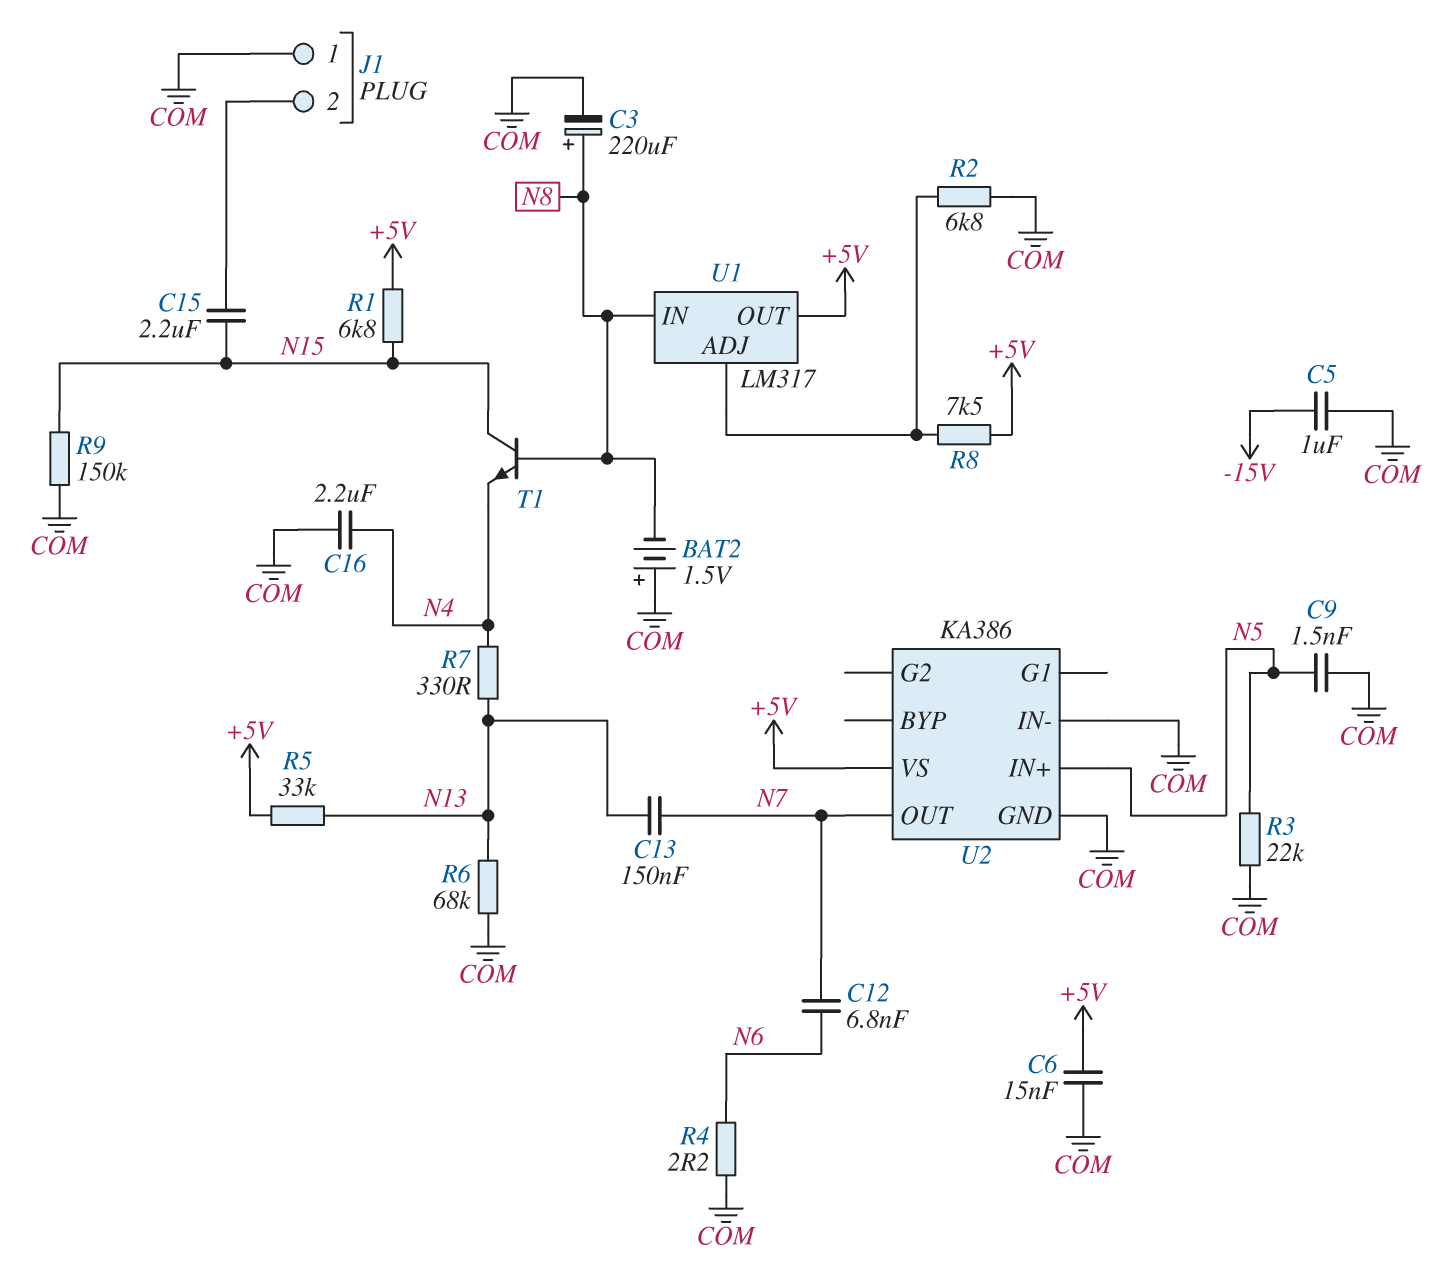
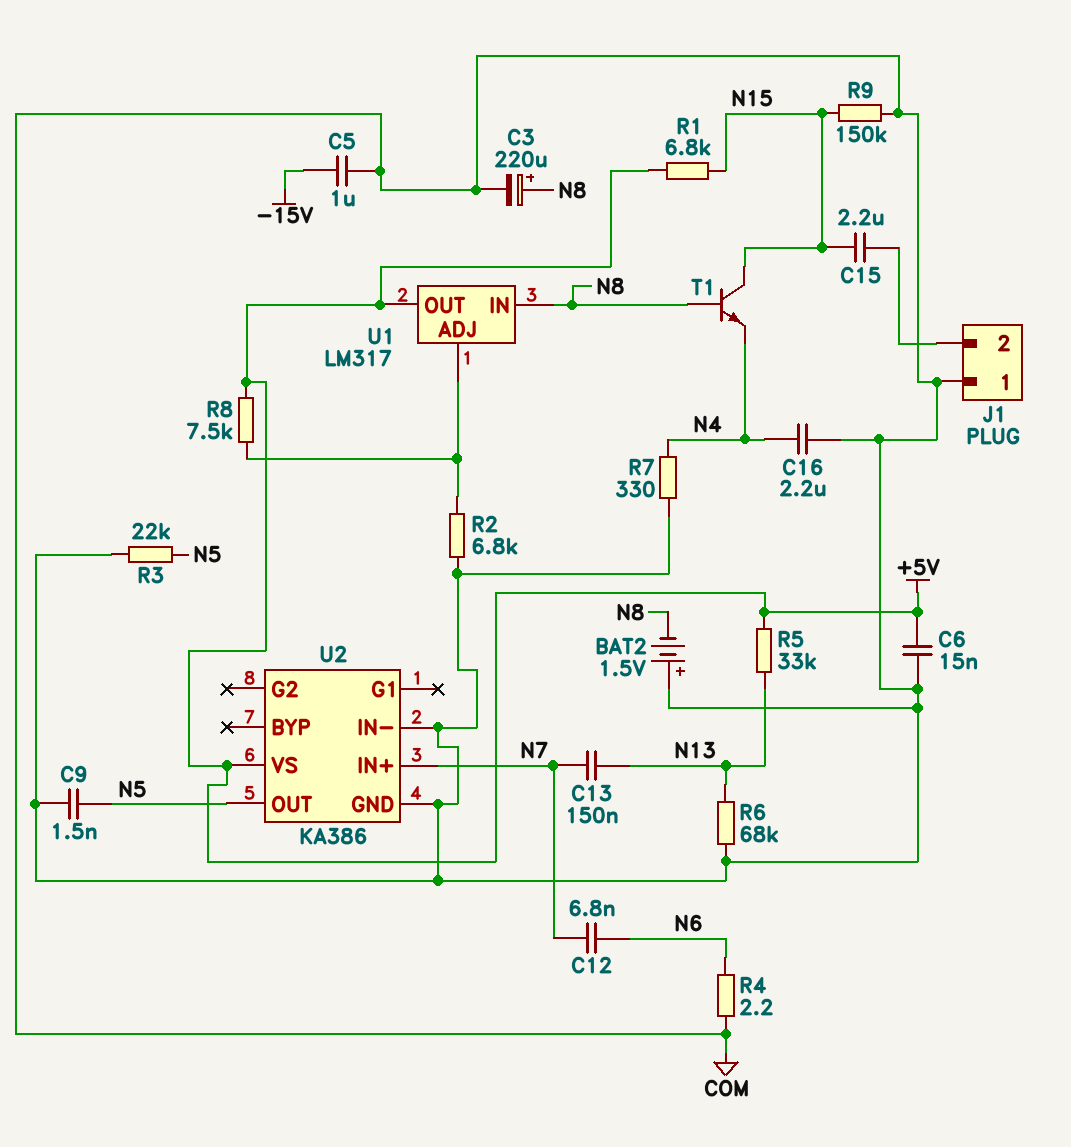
R7: 330 (N4, N13) -> 330 (COM, N4)
U2 pin IN+: N5 -> N7
U2 pin OUT: N7 -> N5

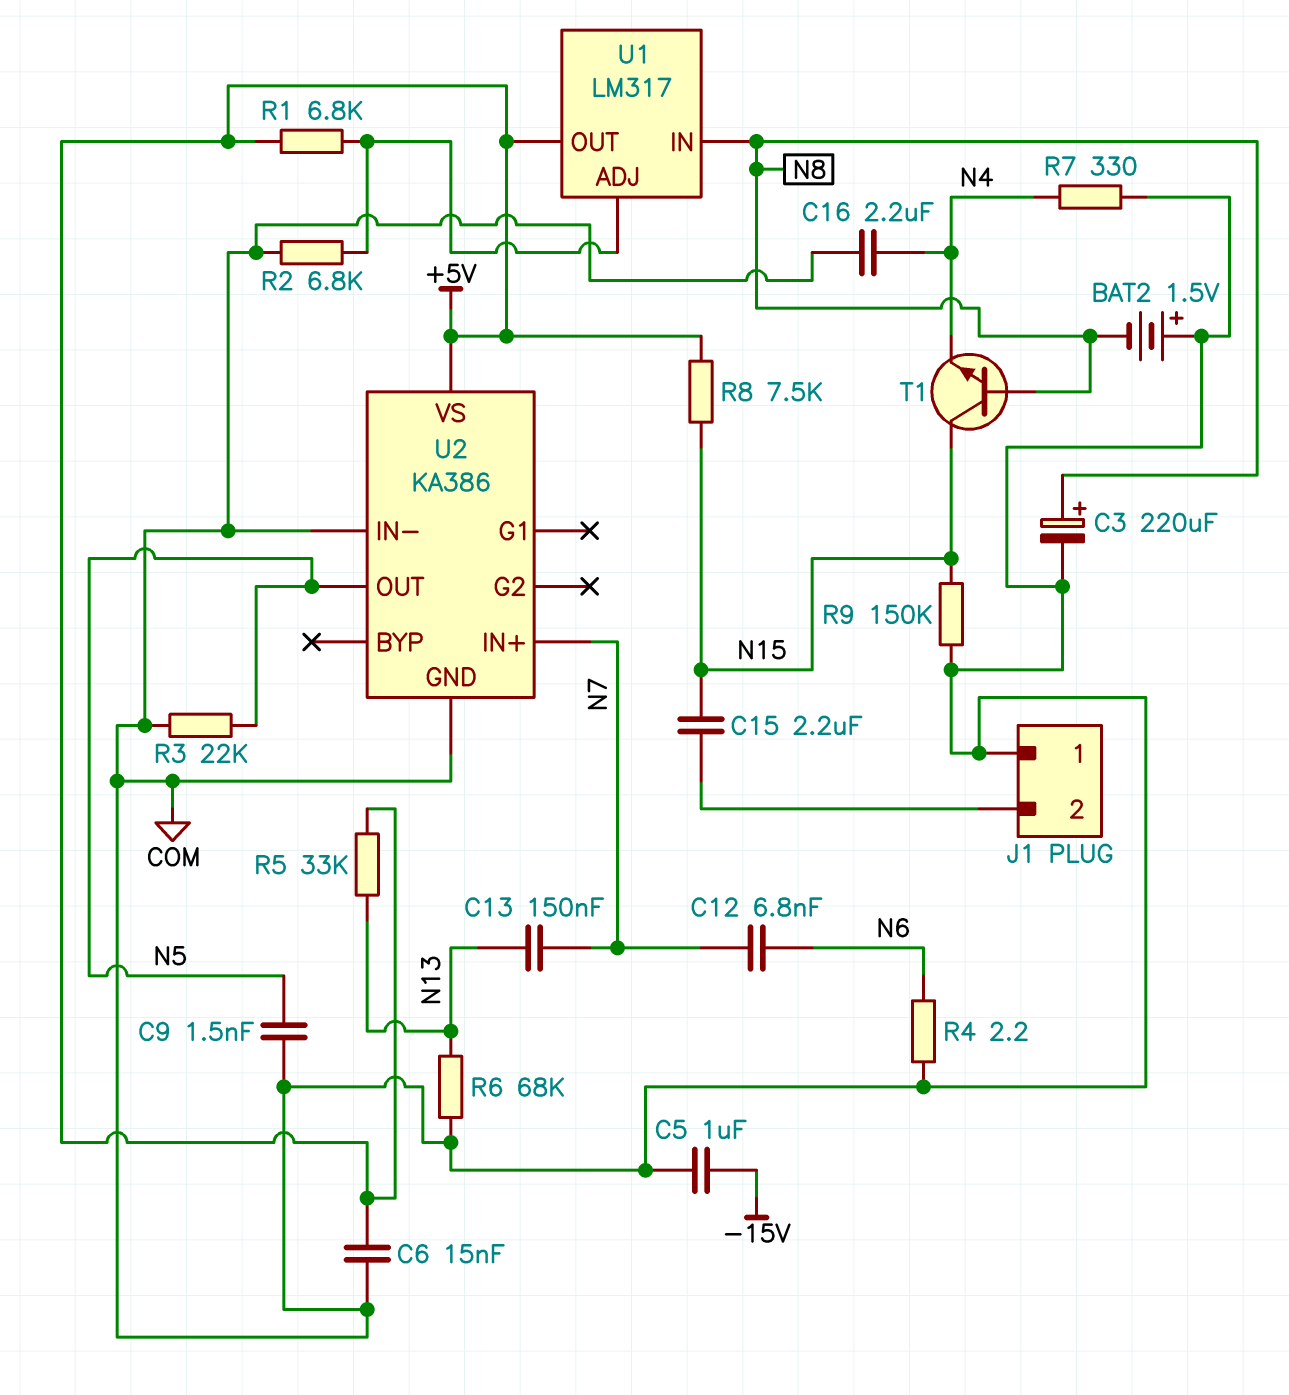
R1: 6.8k (+5V, N15) -> 6.8k (+5V, U1/ADJ)
R8: 7.5k (+5V, U1/ADJ) -> 7.5k (+5V, N15)

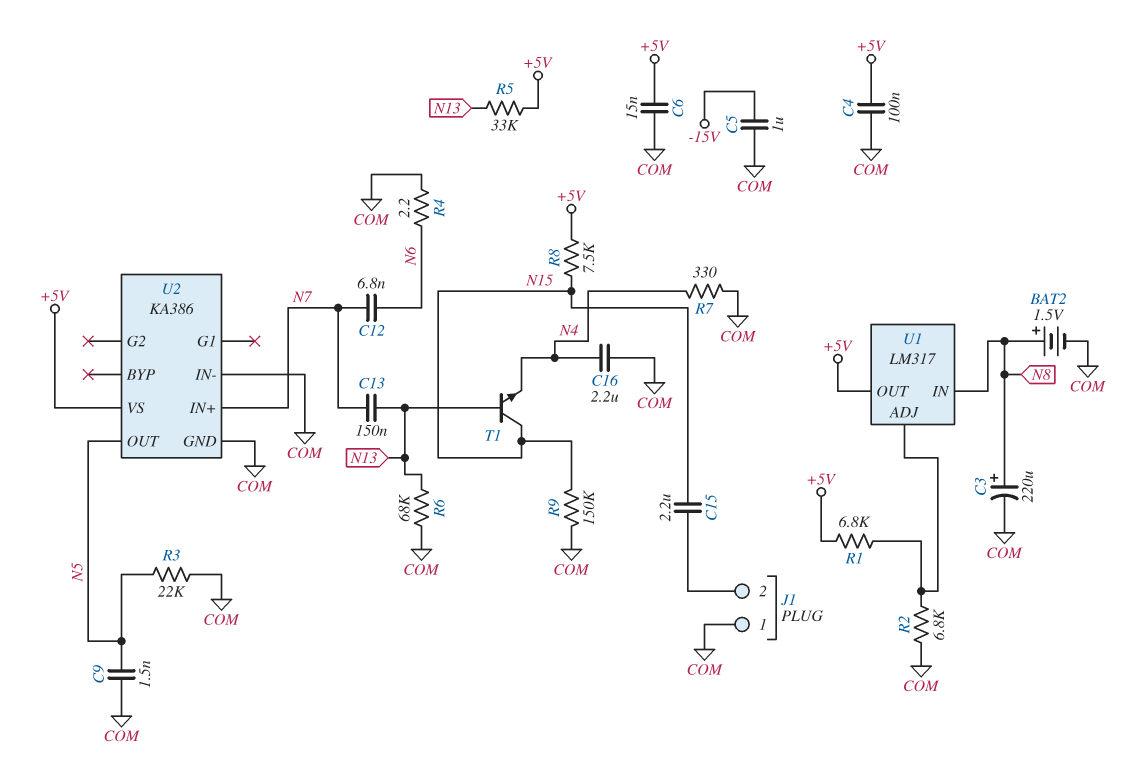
BAT2: 1.5V (plus COM, minus N8) -> 1.5V (plus N8, minus COM)
C4: none -> 100nF (+5V, COM)
T1: NPN (B N8, C N15, E N4) -> NPN (B N13, C N15, E N4)

